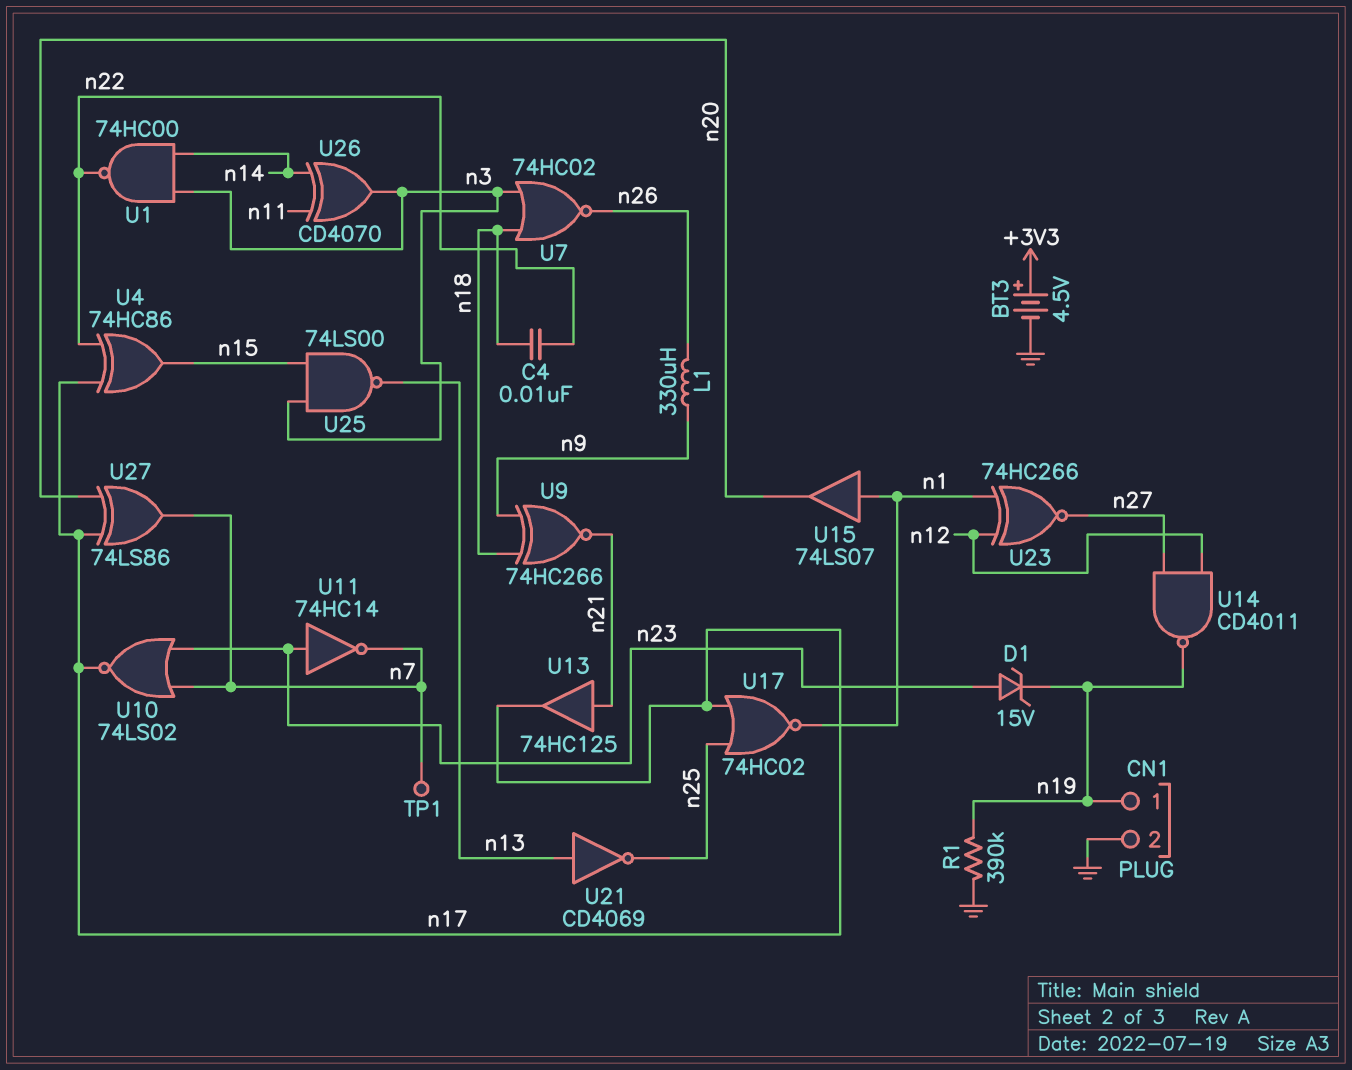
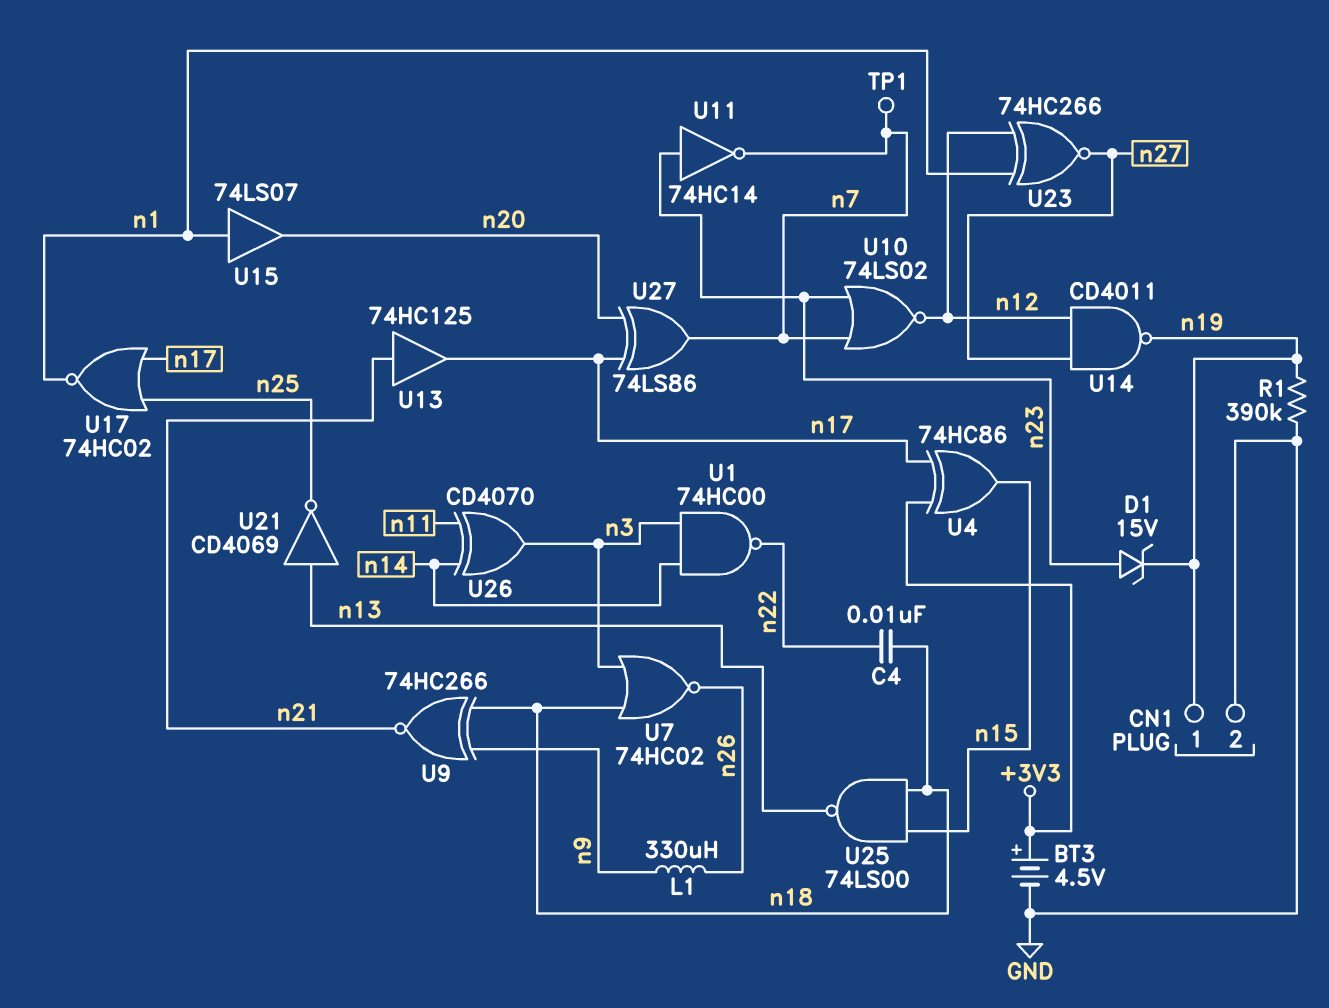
U4: XOR 74HC86 (in n17, in n22, out n15) -> XOR 74HC86 (in +3V3, in n17, out n15)
U10: NOR 74LS02 (in n7, in n23, out n17) -> NOR 74LS02 (in n7, in n23, out n12)
U25: NAND 74LS00 (in n3, in n15, out n13) -> NAND 74LS00 (in n15, in n18, out n13)

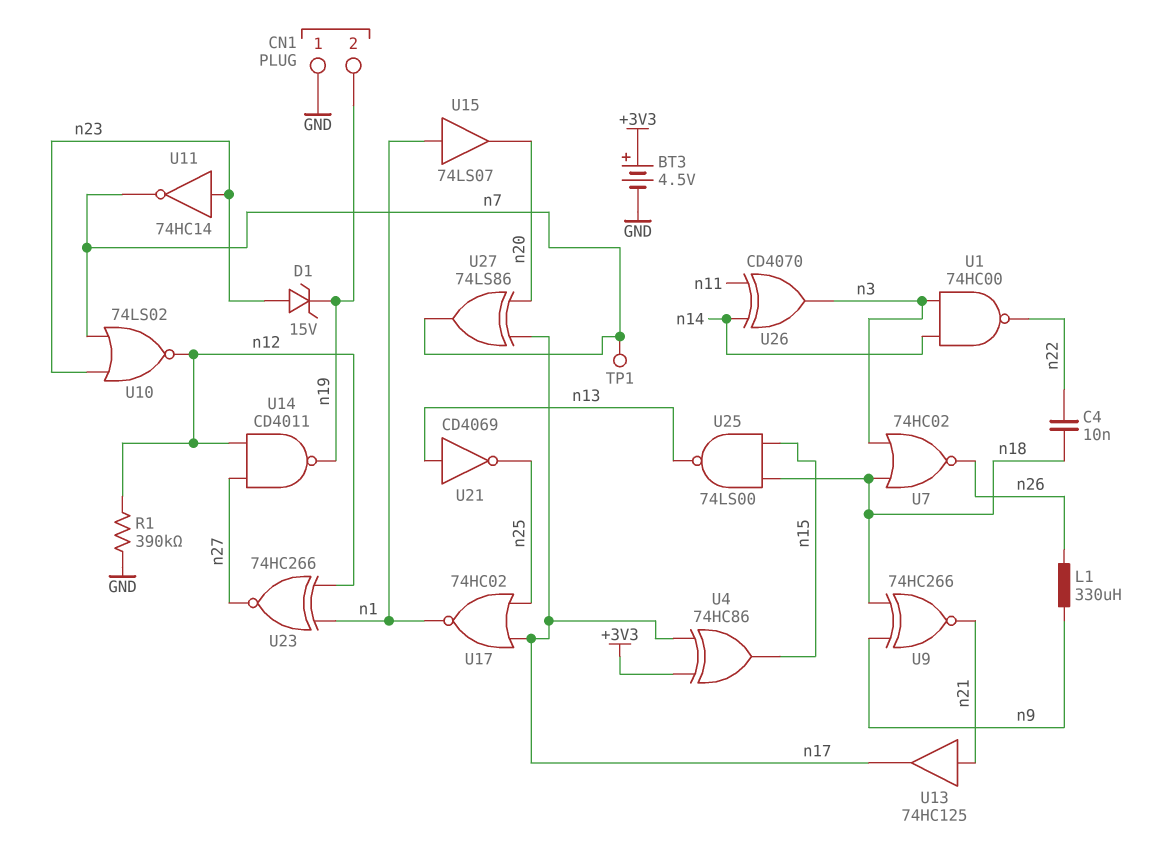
CN1 pin 1: n19 -> GND
CN1 pin 2: GND -> n19
R1: 390k (GND, n19) -> 390k (GND, n12)

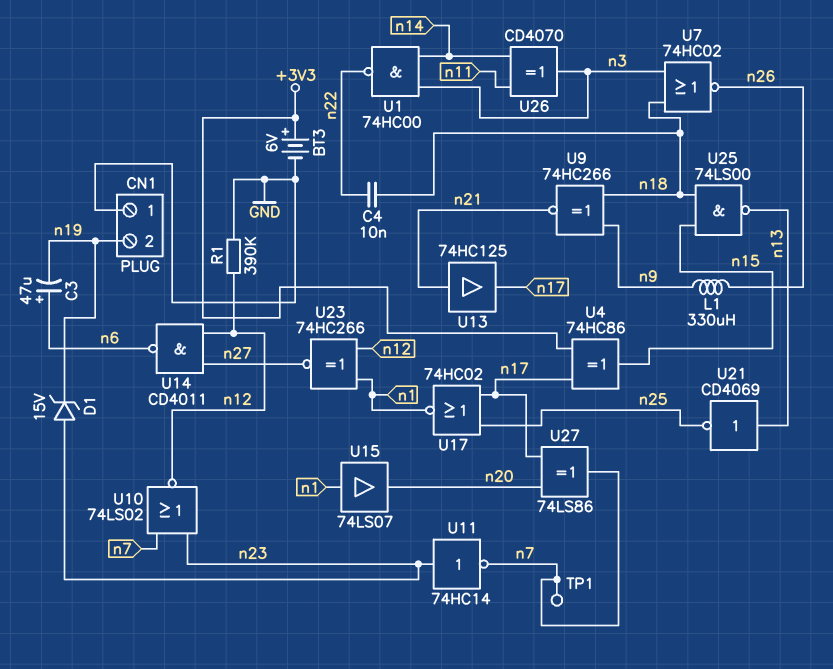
BT3: 4.5V (plus +3V3, minus GND) -> 6V (plus +3V3, minus GND)
C3: none -> 47uF (plus n6, minus n19)
U14: NAND CD4011 (in n12, in n27, out n19) -> NAND CD4011 (in n12, in n27, out n6)

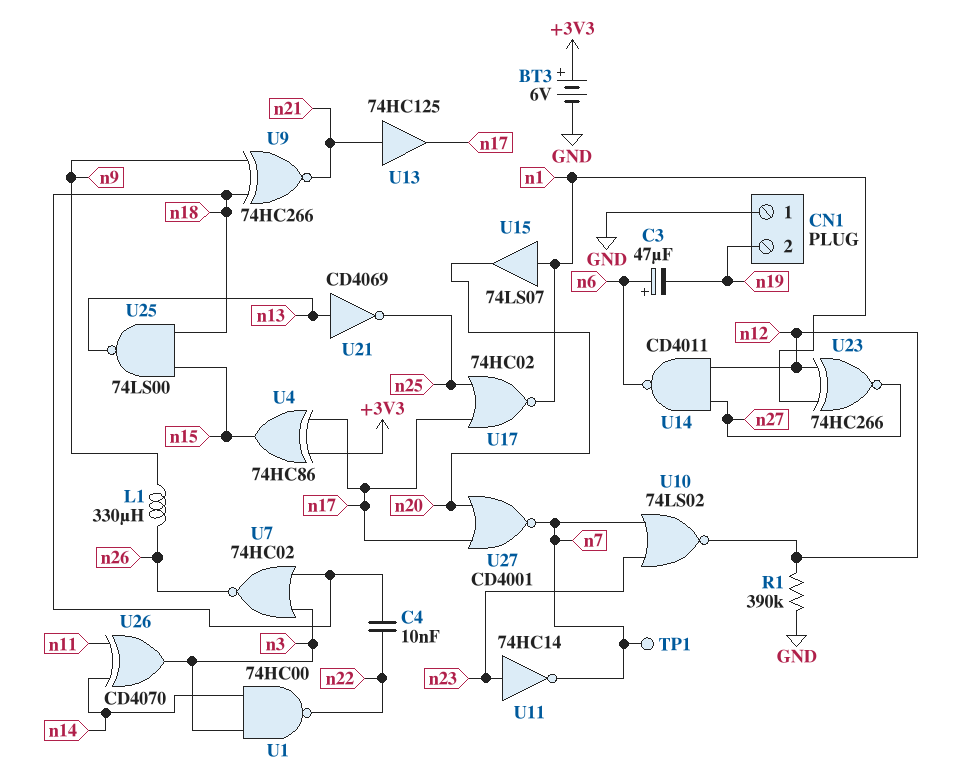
D1: zener 15V (A n23, K n19) -> none
U27: XOR 74LS86 (in n17, in n20, out n7) -> NOR CD4001 (in n17, in n20, out n7)

